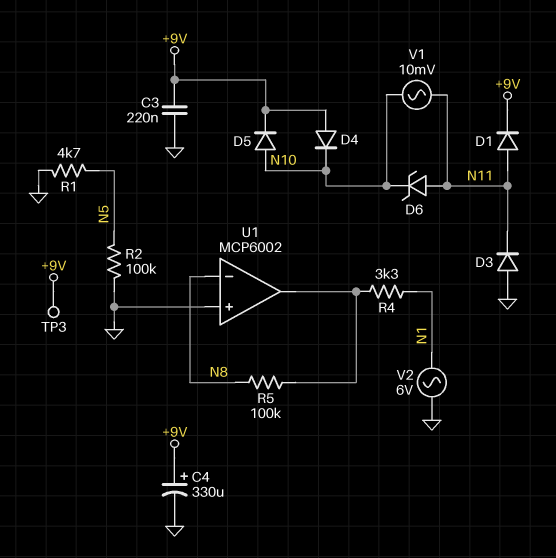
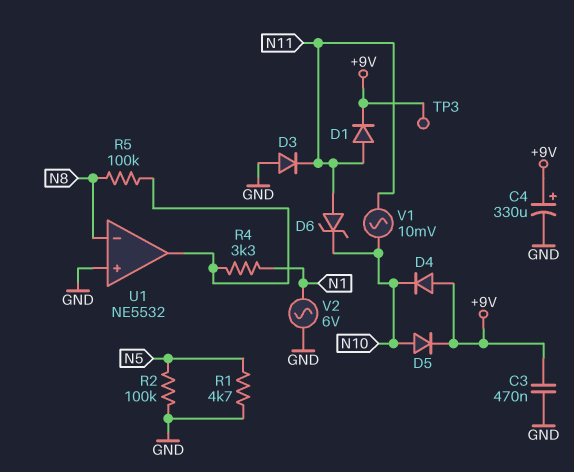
C3: 220nF (+9V, GND) -> 470nF (+9V, GND)
U1: MCP6002 -> NE5532

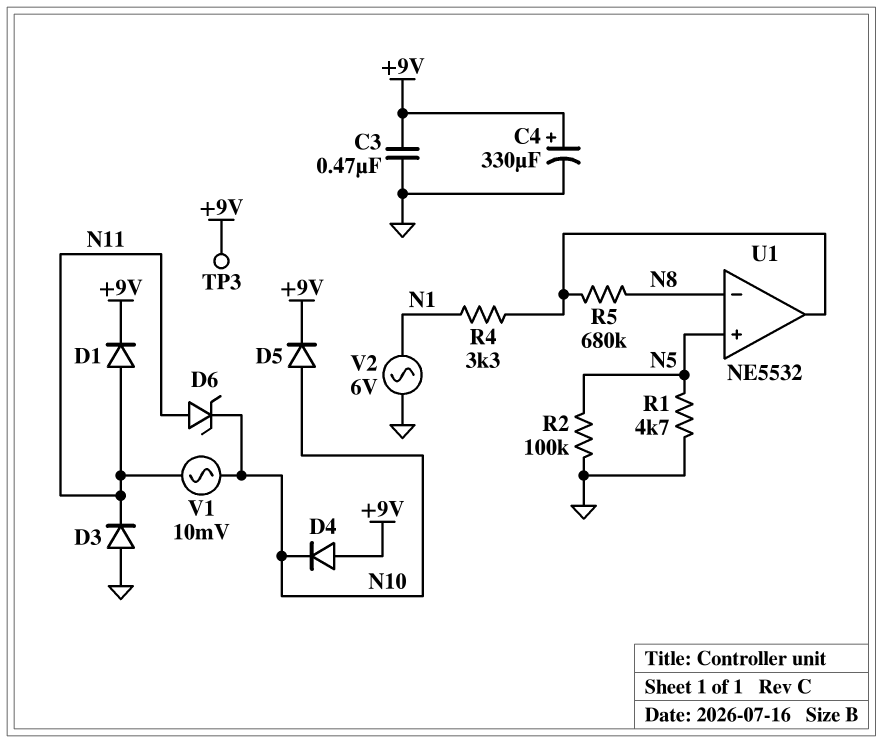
R5: 100k (N8, U1/out) -> 680k (N8, U1/out)
U1 pin in+: GND -> N5

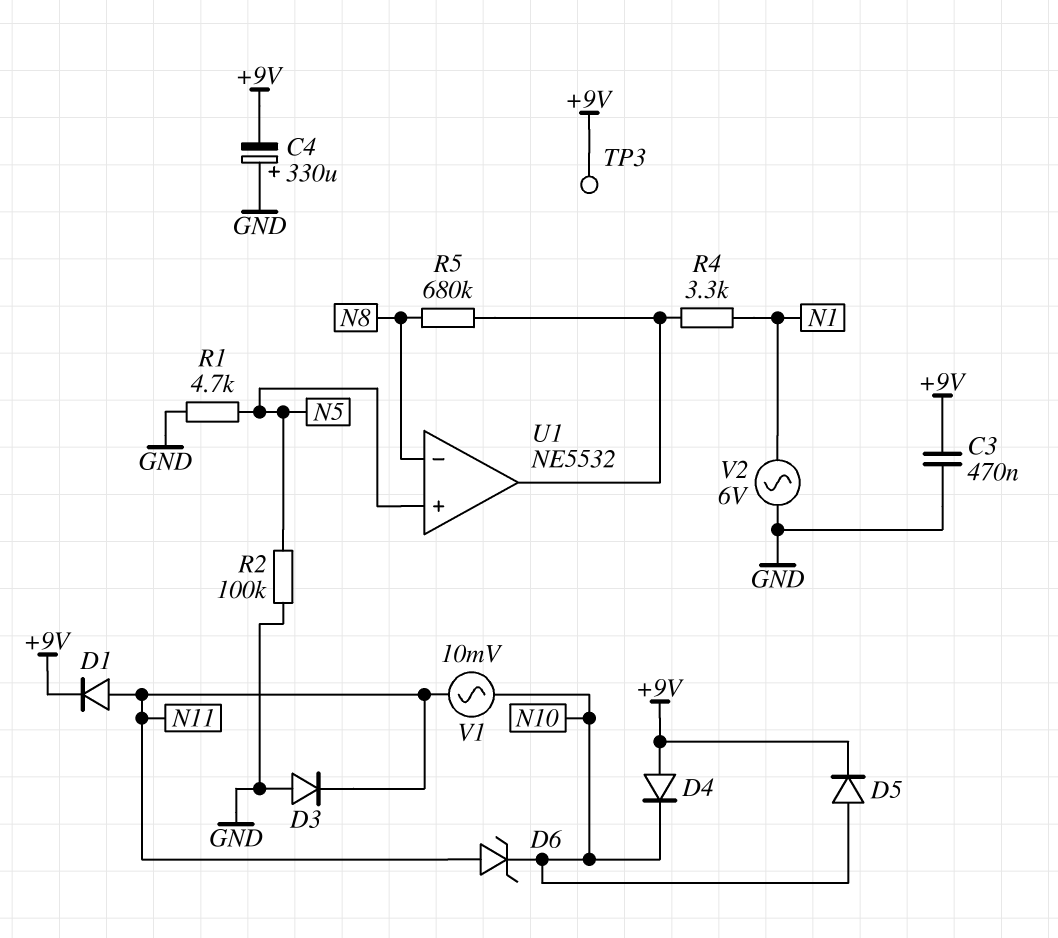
C4: 330uF (plus +9V, minus GND) -> 330uF (plus GND, minus +9V)

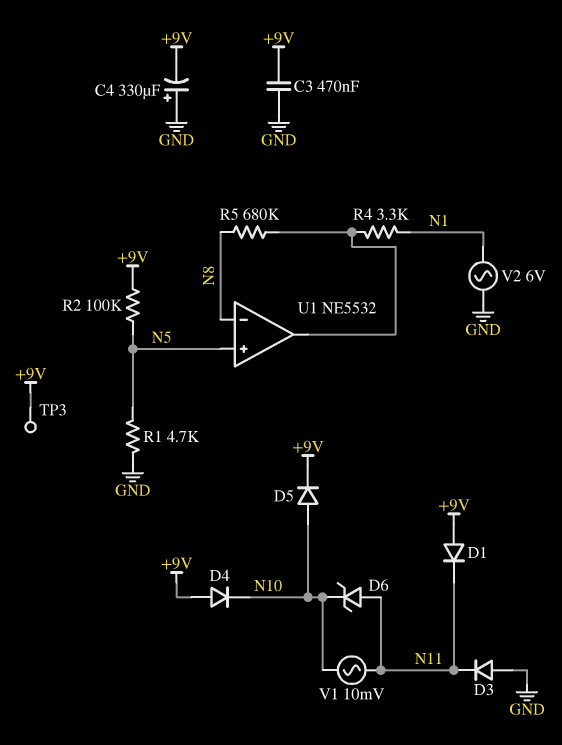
D1: diode (A N11, K +9V) -> diode (A +9V, K N11)
R2: 100k (GND, N5) -> 100k (+9V, N5)

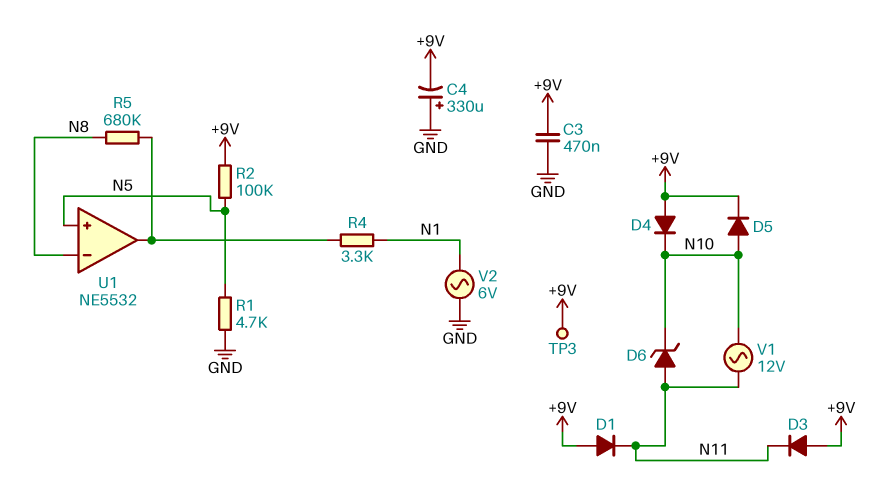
D3: diode (A GND, K N11) -> diode (A +9V, K N11)
V1: AC 10mV (N10, N11) -> AC 12V (N10, N11)

